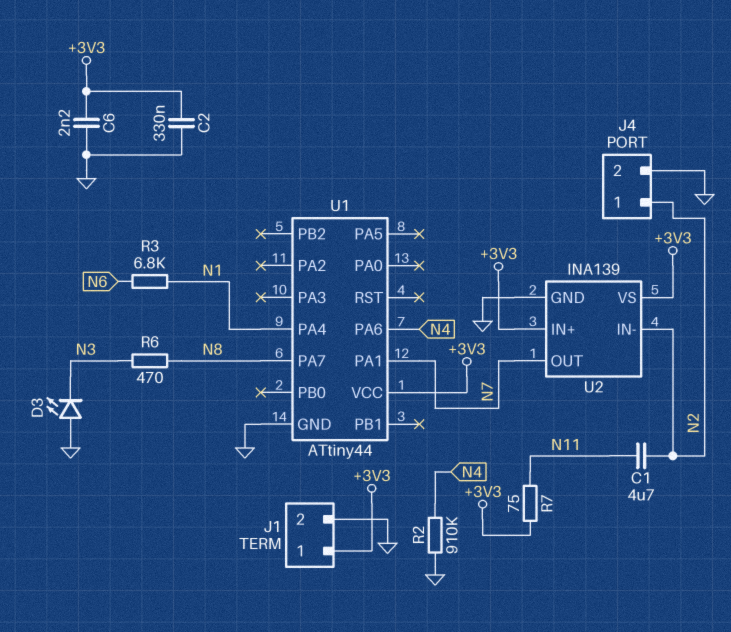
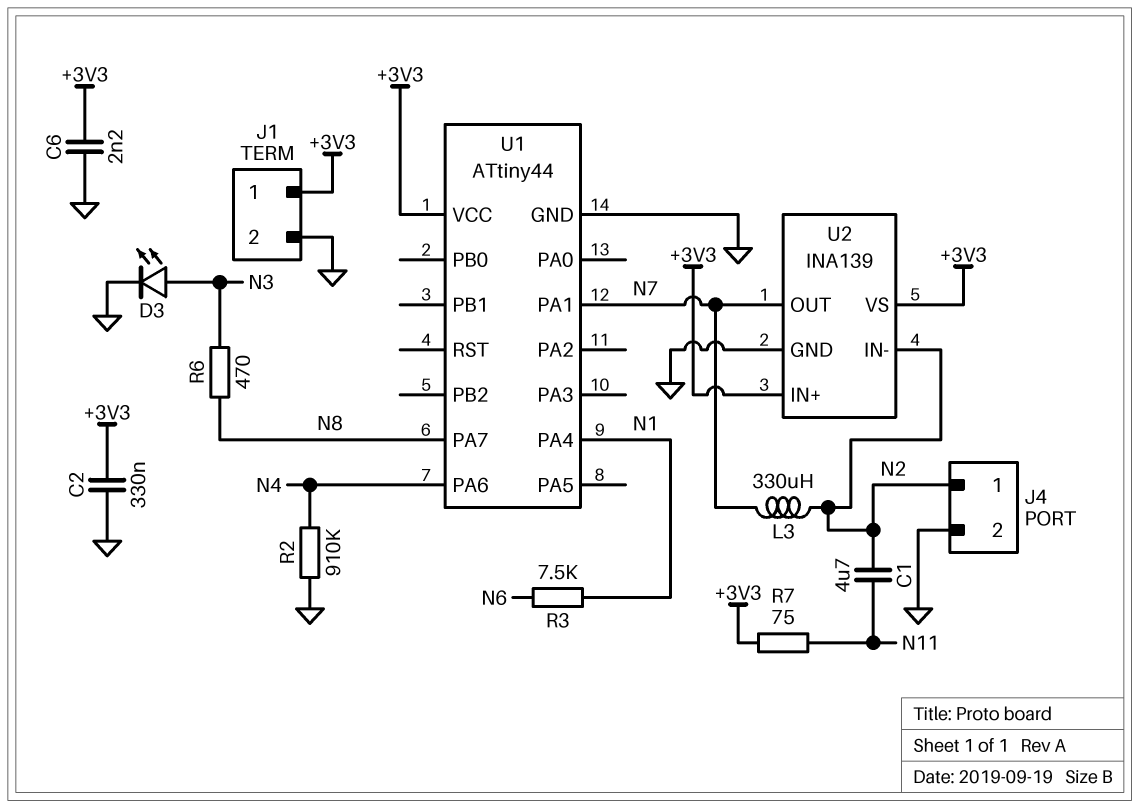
D3: LED (A GND, K N3) -> LED (A N3, K GND)
L3: none -> 330uH (N2, N7)
R3: 6.8k (N1, N6) -> 7.5k (N1, N6)

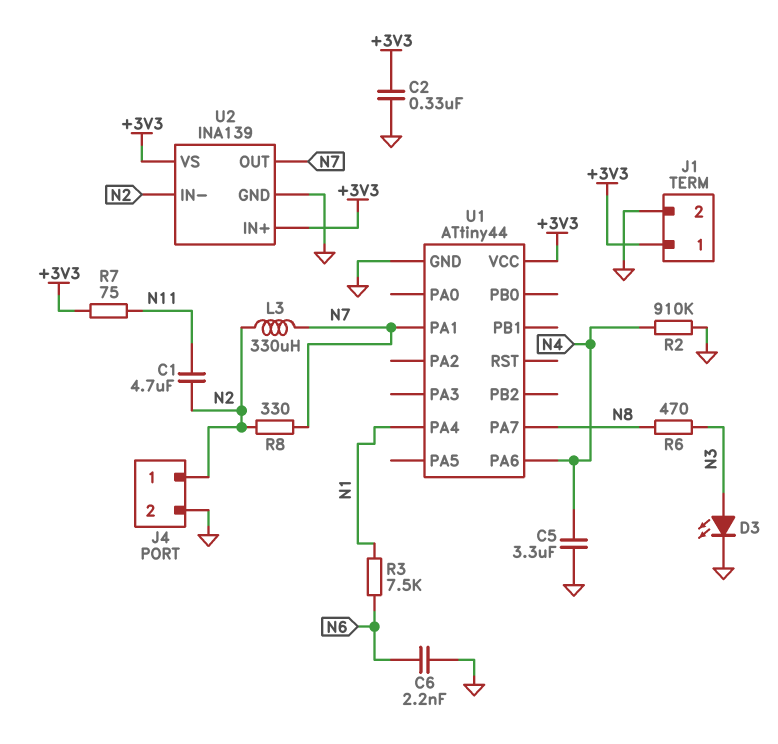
C5: none -> 3.3uF (GND, N4)
C6: 2.2nF (+3V3, GND) -> 2.2nF (GND, N6)
R8: none -> 330 (N2, N7)

